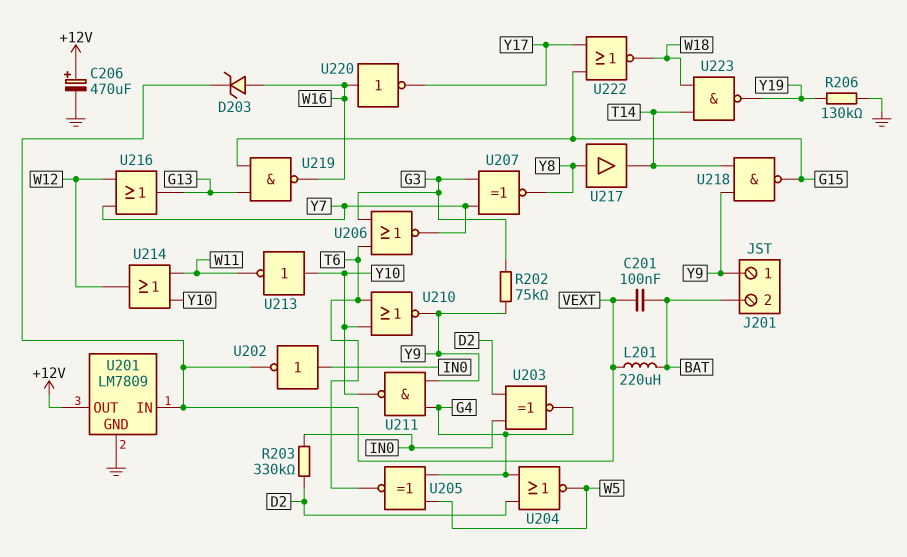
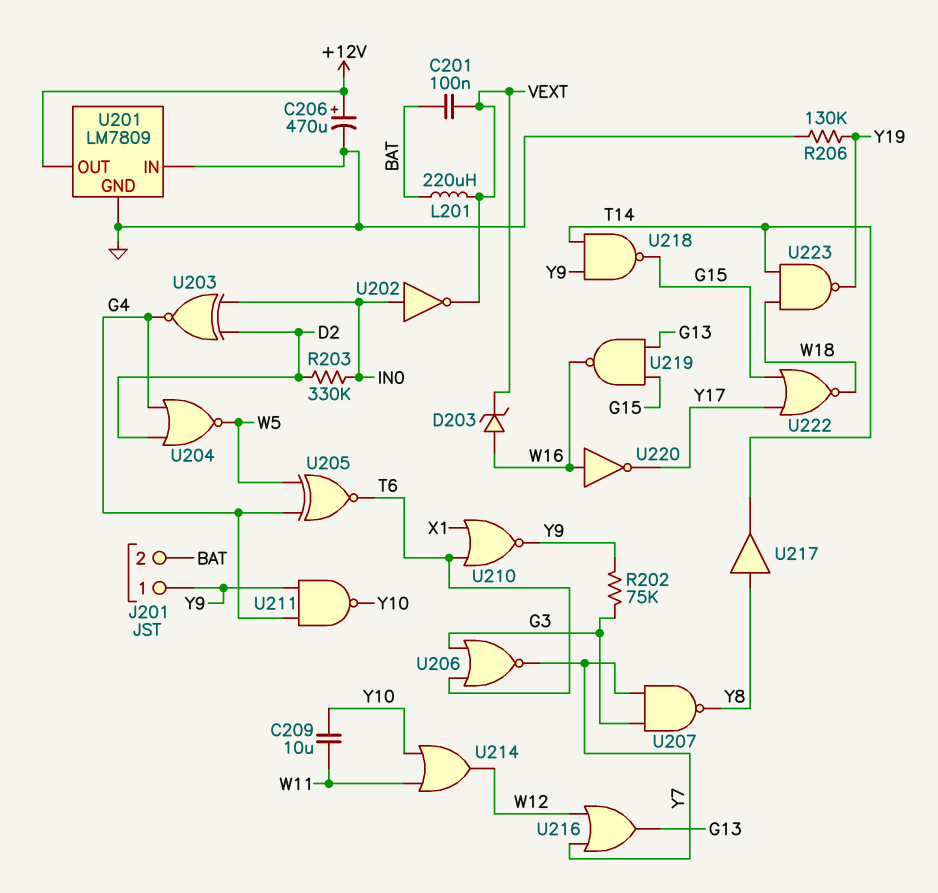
C209: none -> 10uF (W11, Y10)
U201 pin IN: VEXT -> GND
U207: XNOR (in G3, in Y7, out Y8) -> NAND (in G3, in Y7, out Y8)
U210: NOR (in T6, in Y10, out Y9) -> NOR (in T6, in X1, out Y9)
U213: NOT (in Y10, out W11) -> none

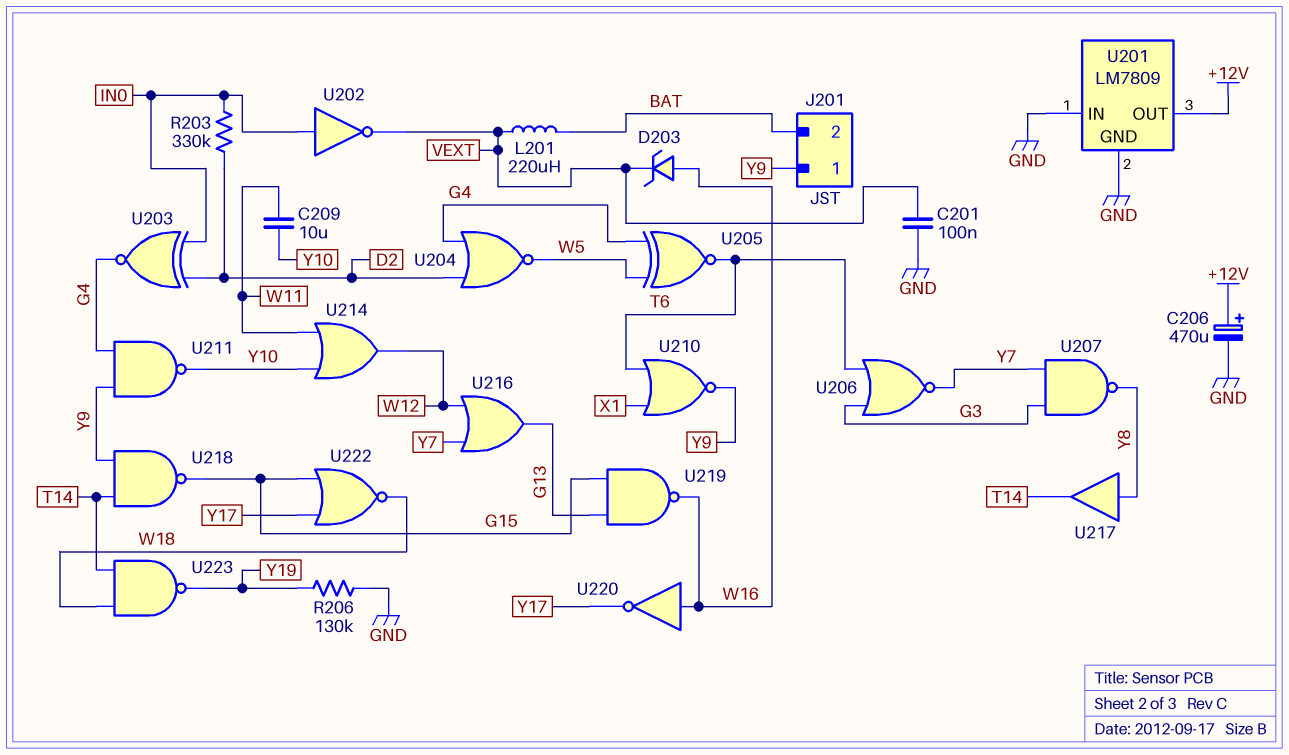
C201: 100nF (BAT, VEXT) -> 100nF (GND, VEXT)
R202: 75k (G3, Y9) -> none

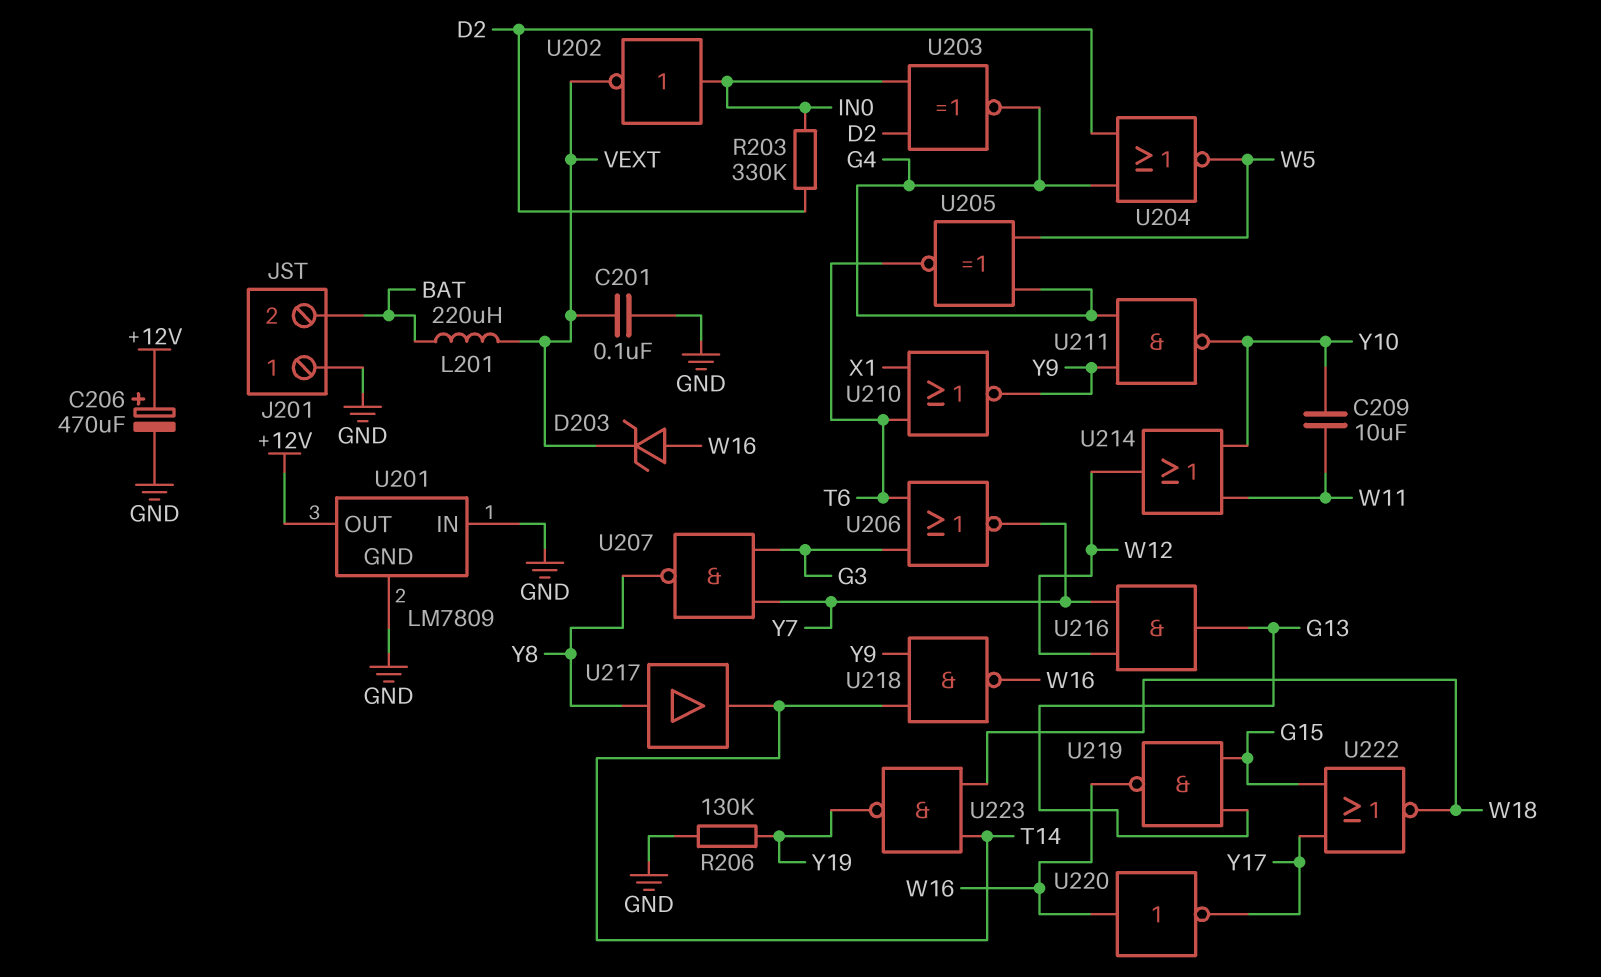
J201 pin 1: Y9 -> GND
U216: OR (in W12, in Y7, out G13) -> AND (in W12, in Y7, out G13)
U218: NAND (in T14, in Y9, out G15) -> NAND (in T14, in Y9, out W16)

